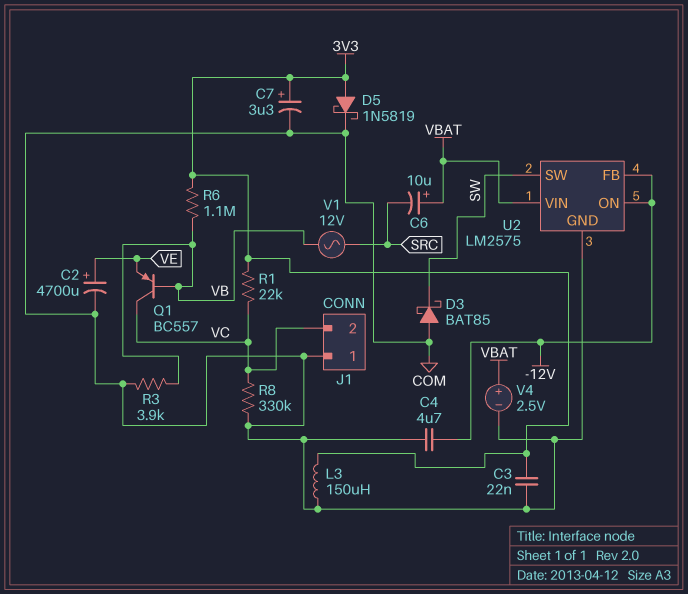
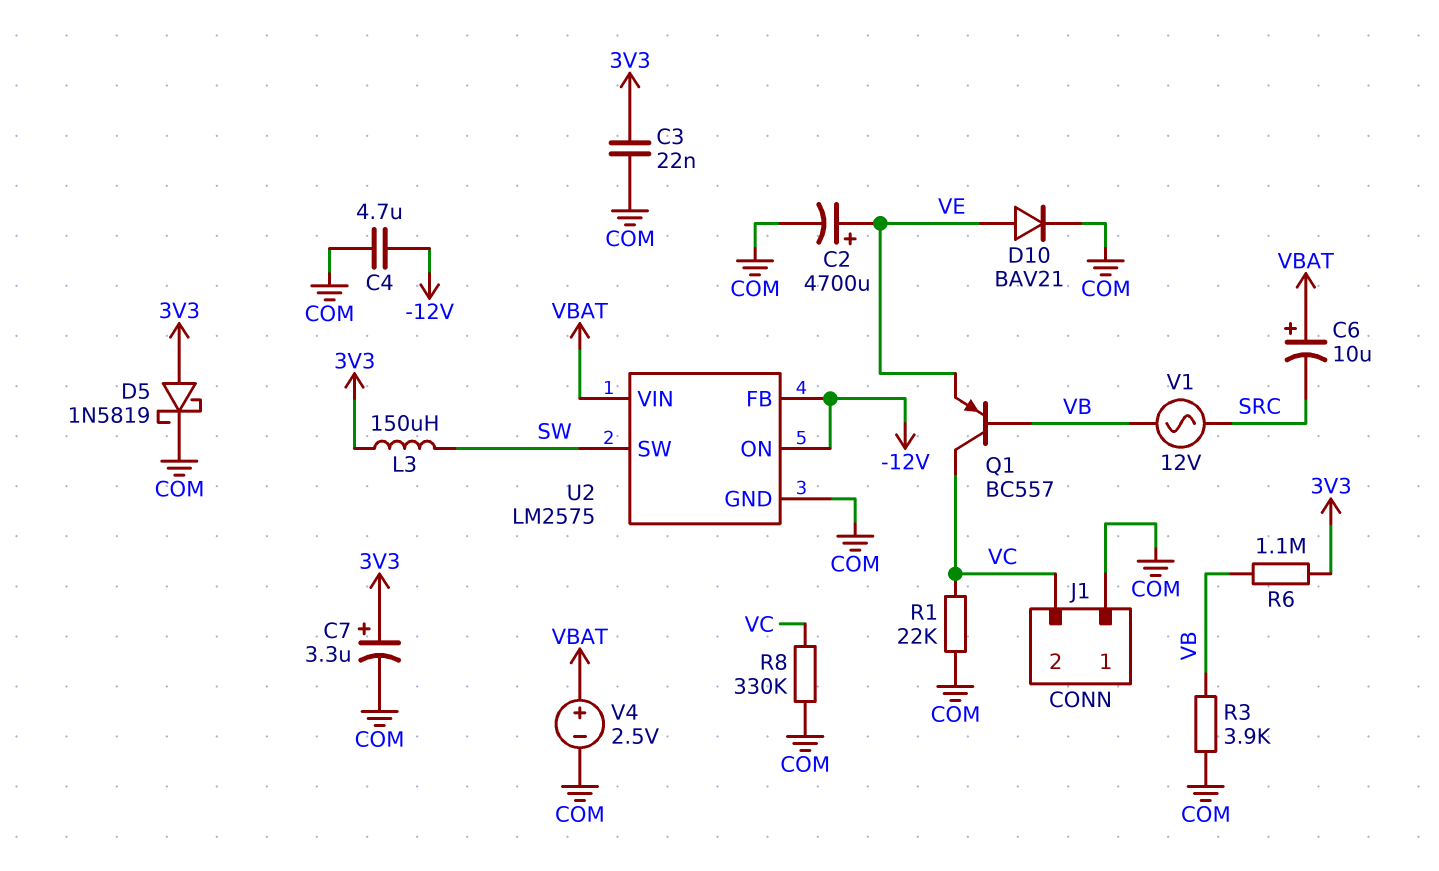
D3: schottky BAT85 (A COM, K SW) -> none
D10: none -> diode BAV21 (A VE, K COM)
L3: 150uH (3V3, COM) -> 150uH (3V3, SW)
R1: 22k (3V3, VC) -> 22k (COM, VC)

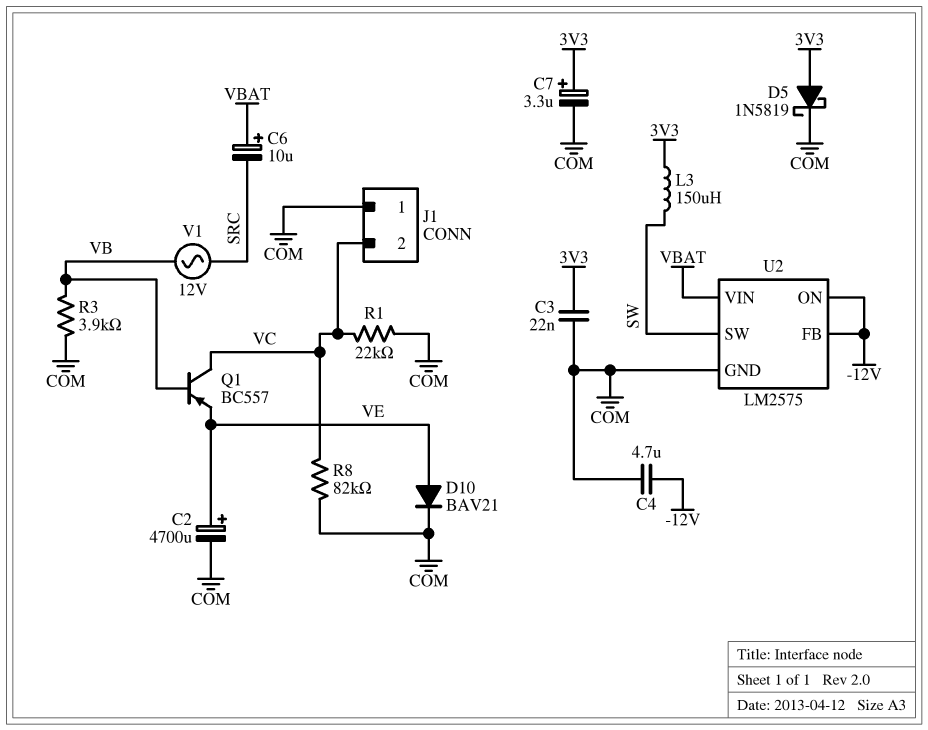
R6: 1.1M (3V3, VB) -> none
R8: 330k (COM, VC) -> 82k (COM, VC)
V4: 2.5V (plus VBAT, minus COM) -> none

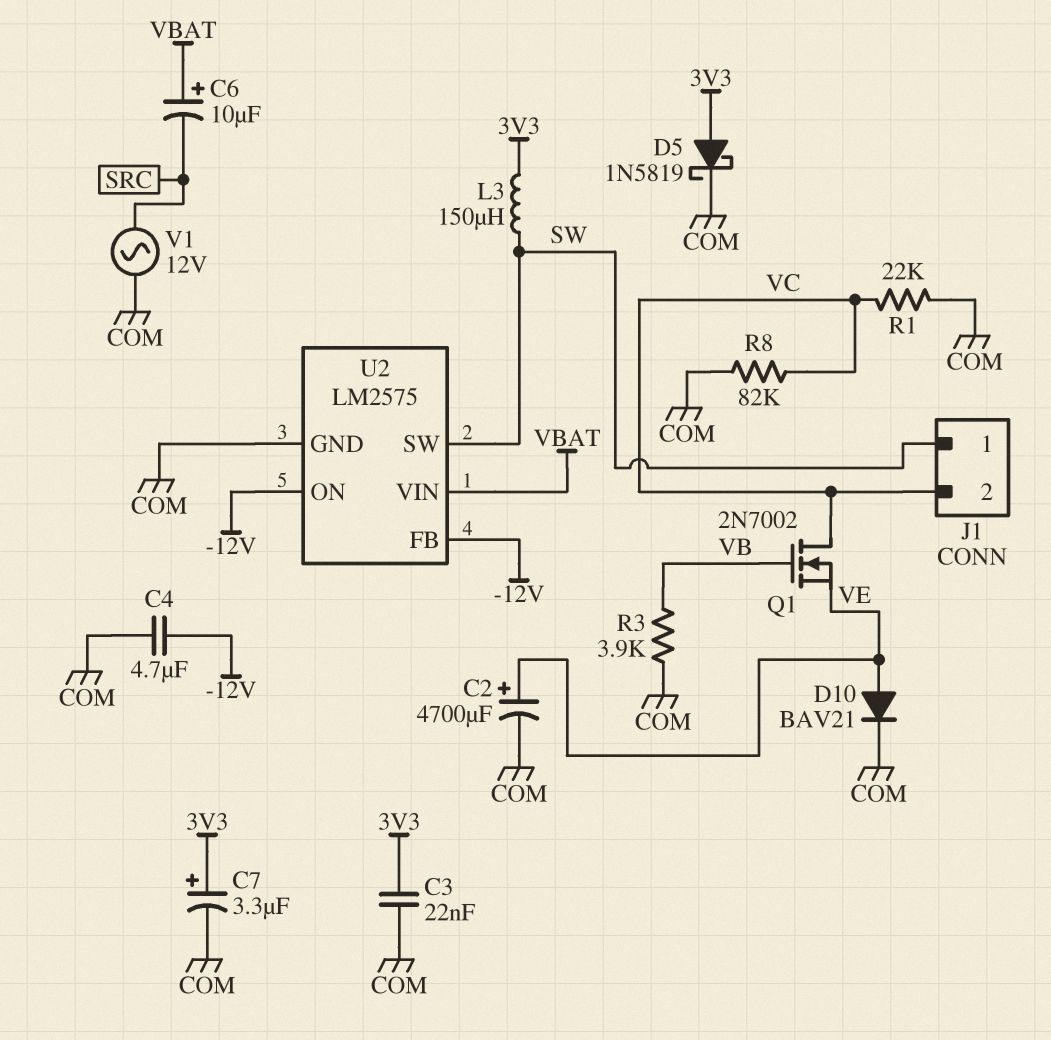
J1 pin 1: COM -> SW
Q1: PNP BC557 (B VB, C VC, E VE) -> NMOS 2N7002 (G VB, D VC, S VE)
V1: AC 12V (SRC, VB) -> AC 12V (COM, SRC)

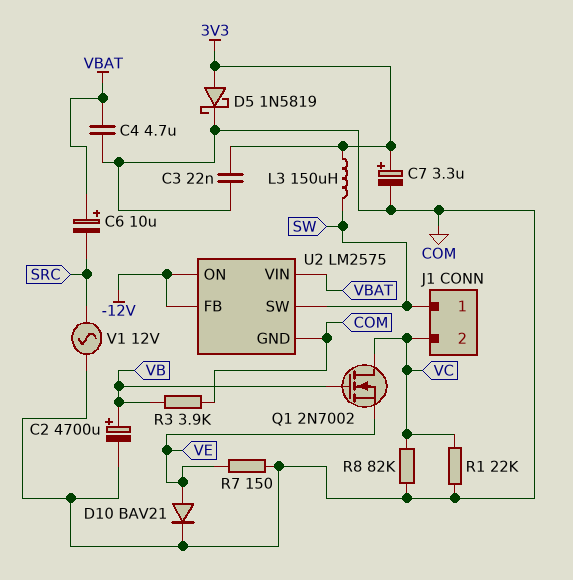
C2: 4700uF (plus VE, minus COM) -> 4700uF (plus VB, minus COM)
C4: 4.7uF (-12V, COM) -> 4.7uF (COM, VBAT)
R7: none -> 150 (COM, VE)

